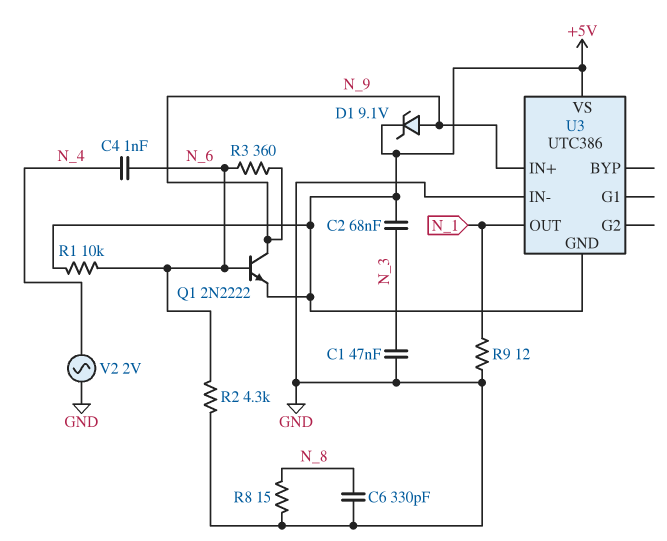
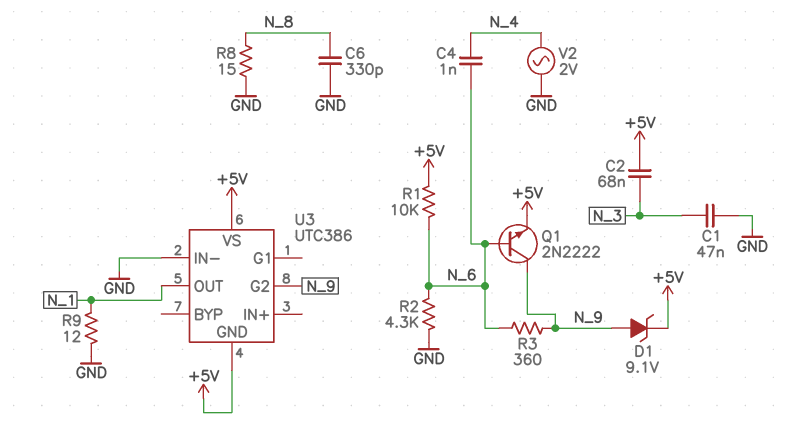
U3 pin G2: none -> N_9
U3 pin IN+: N_9 -> none

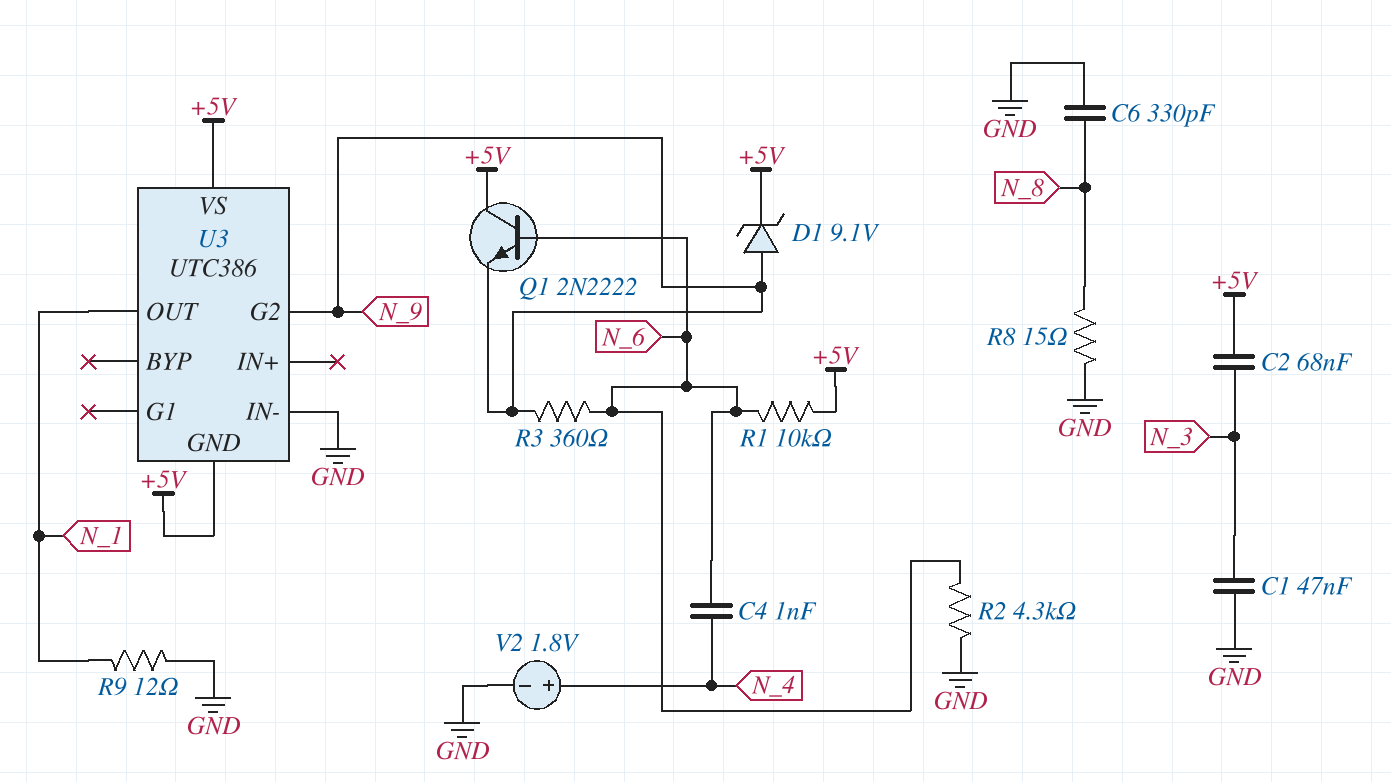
Q1: NPN 2N2222 (B N_6, C N_9, E +5V) -> NPN 2N2222 (B N_6, C +5V, E N_9)
V2: AC 2V (GND, N_4) -> 1.8V (plus N_4, minus GND)

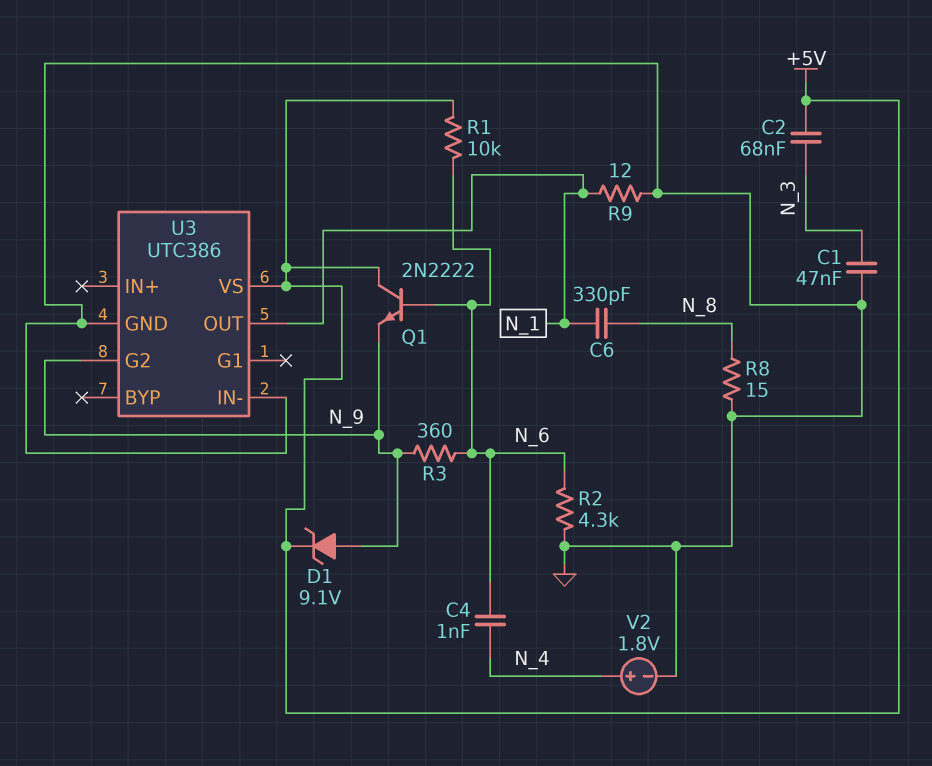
C6: 330pF (GND, N_8) -> 330pF (N_1, N_8)
U3 pin GND: +5V -> GND

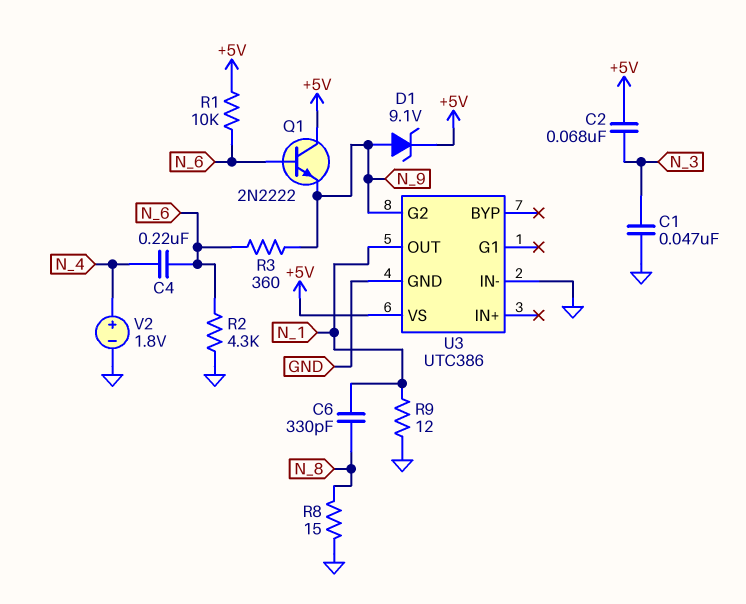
C4: 1nF (N_4, N_6) -> 220nF (N_4, N_6)

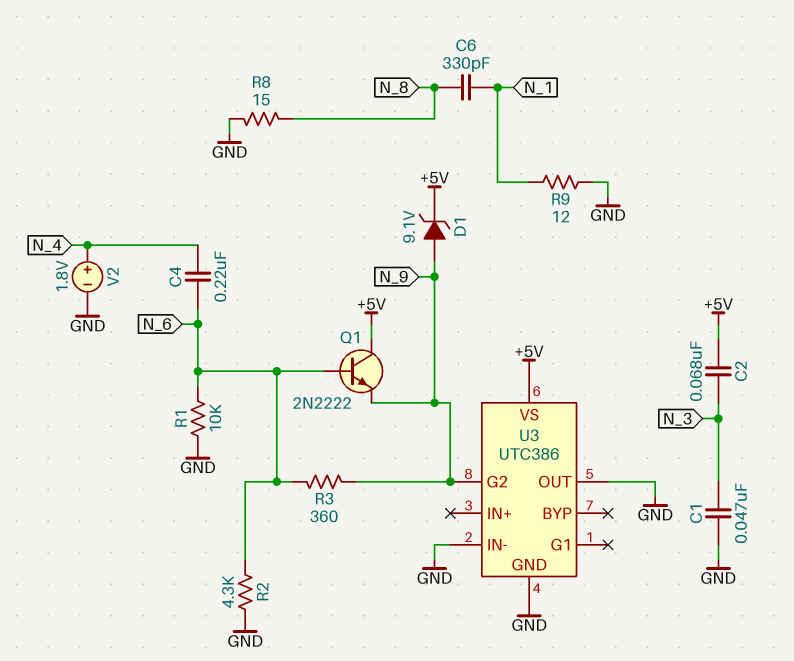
R1: 10k (+5V, N_6) -> 10k (GND, N_6)
U3 pin OUT: N_1 -> GND

